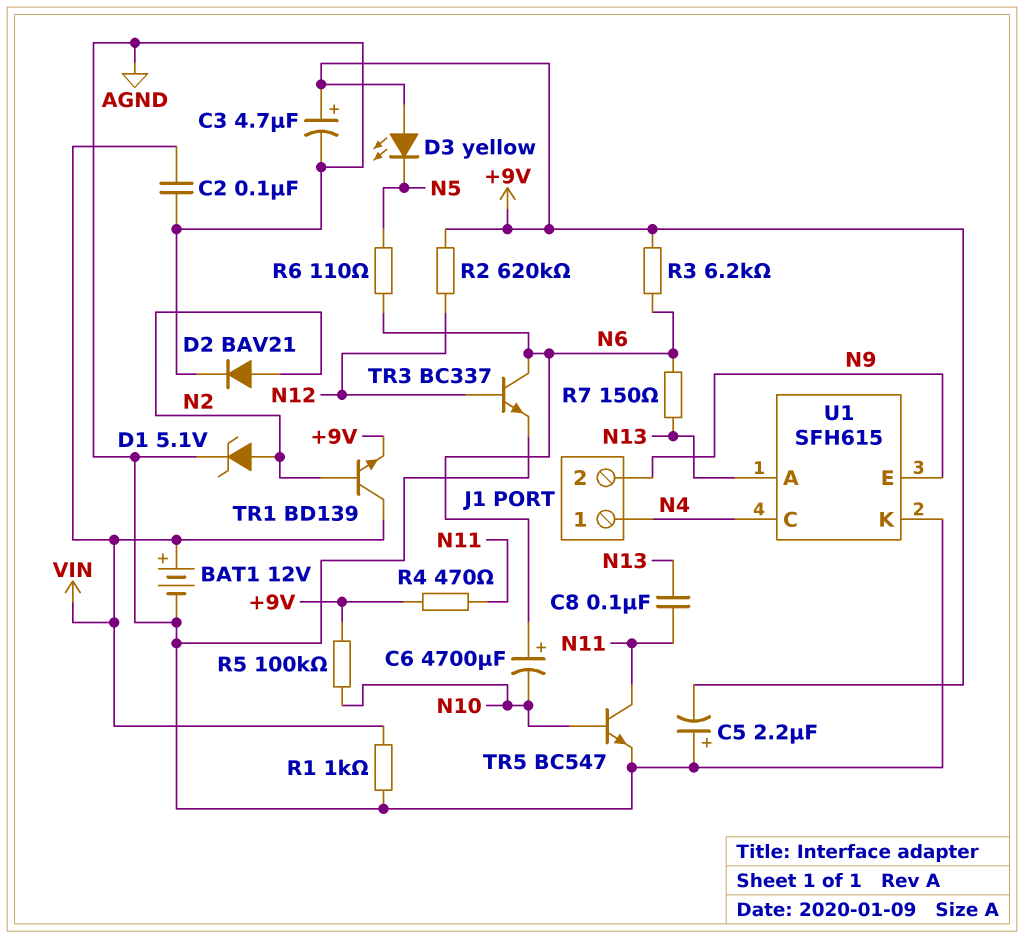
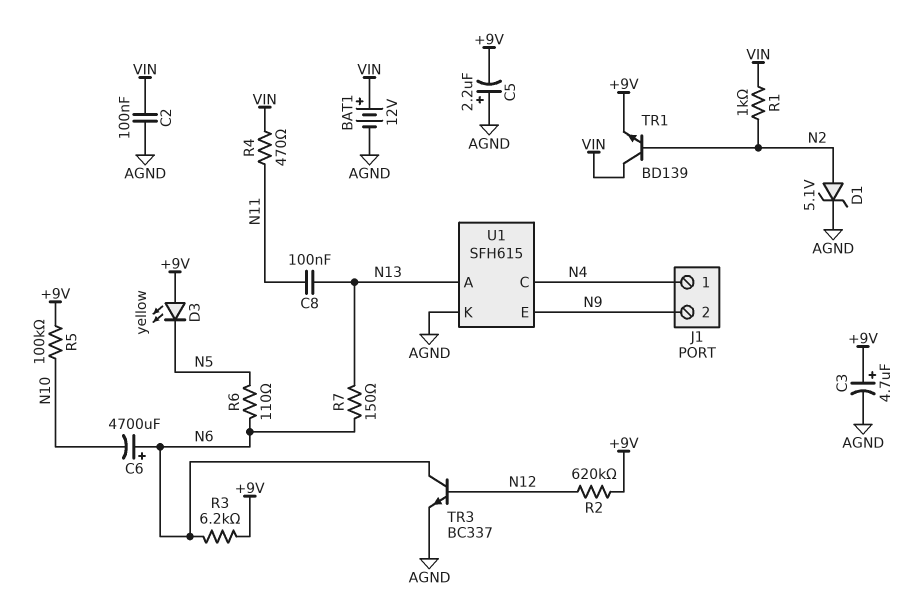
D2: diode BAV21 (A N2, K AGND) -> none
R1: 1k (AGND, VIN) -> 1k (N2, VIN)
R4: 470 (+9V, N11) -> 470 (N11, VIN)
TR5: NPN BC547 (B N10, C N11, E AGND) -> none

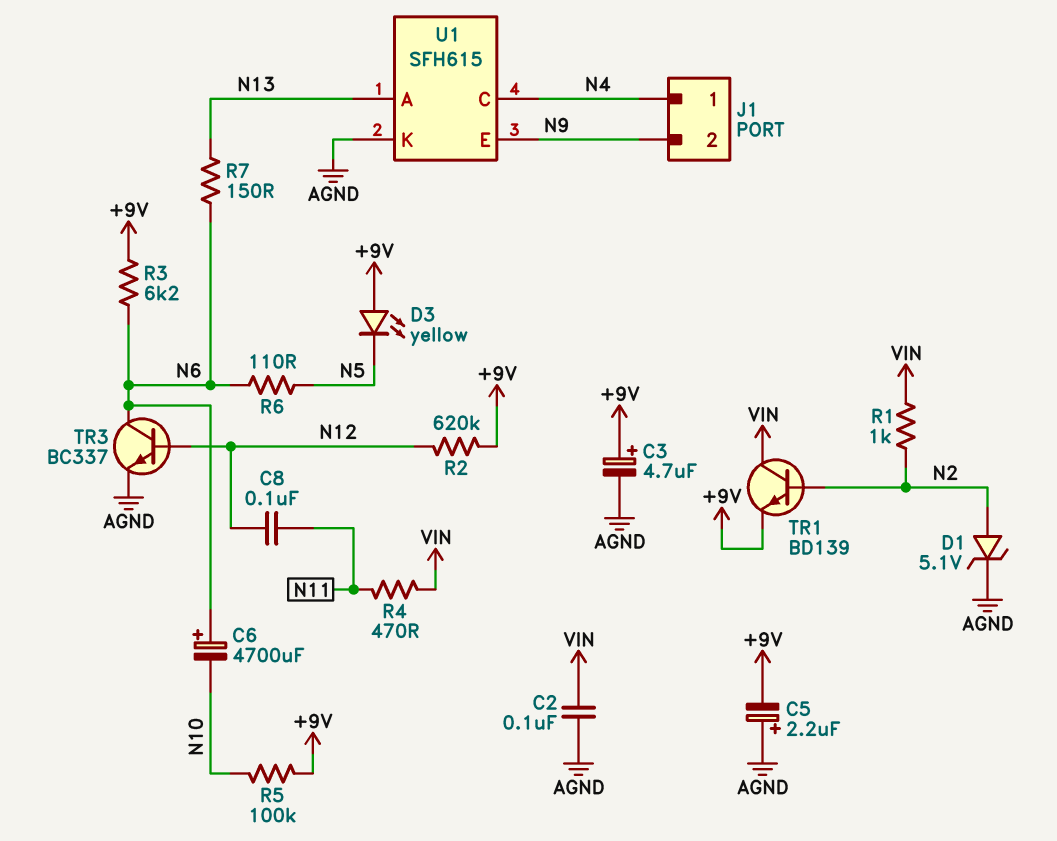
BAT1: 12V (plus VIN, minus AGND) -> none
C8: 100nF (N11, N13) -> 100nF (N11, N12)

